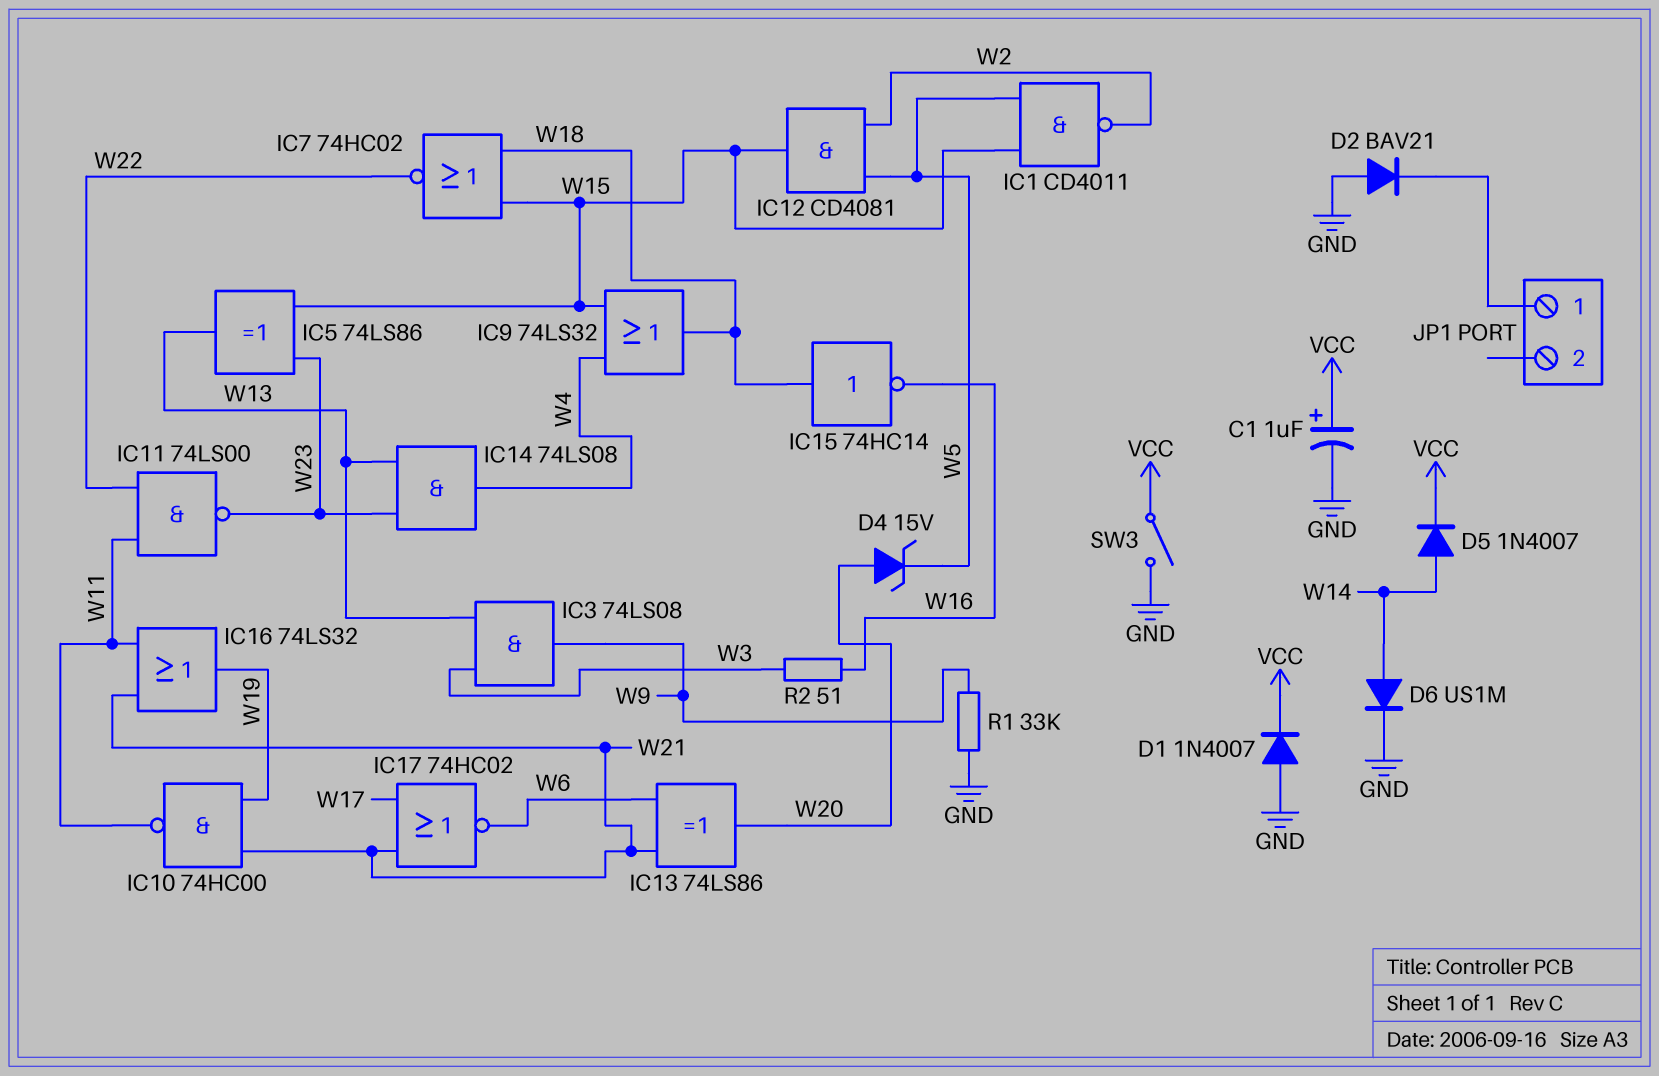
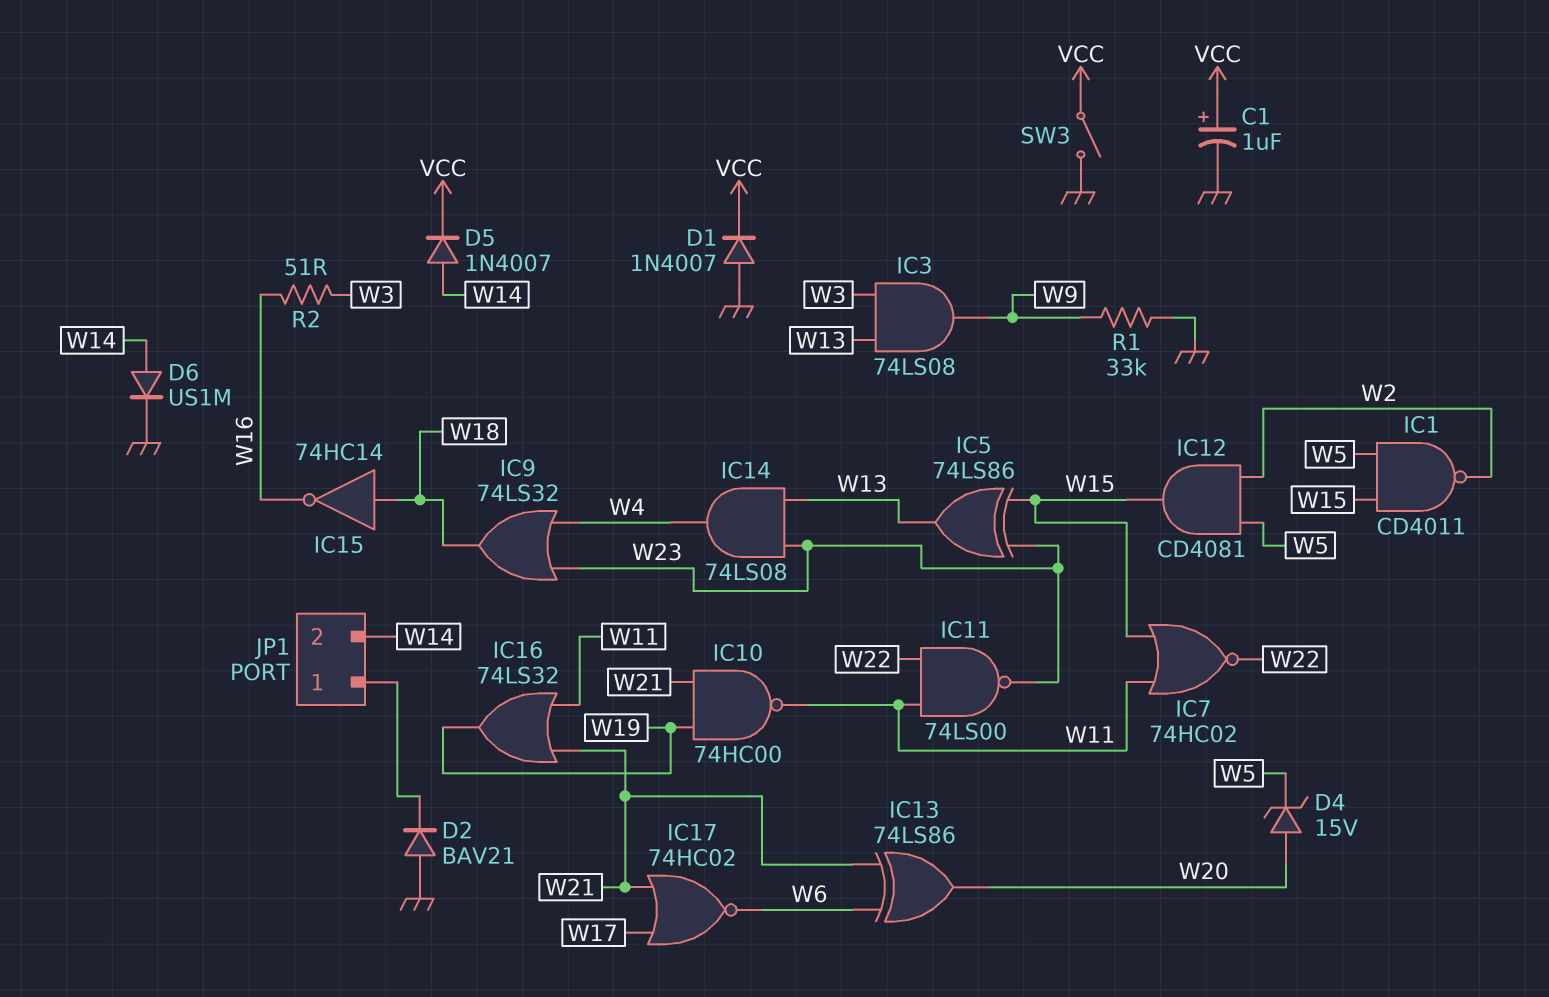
IC7: NOR 74HC02 (in W15, in W18, out W22) -> NOR 74HC02 (in W11, in W15, out W22)
IC9: OR 74LS32 (in W4, in W15, out W18) -> OR 74LS32 (in W4, in W23, out W18)
JP1 pin 2: none -> W14

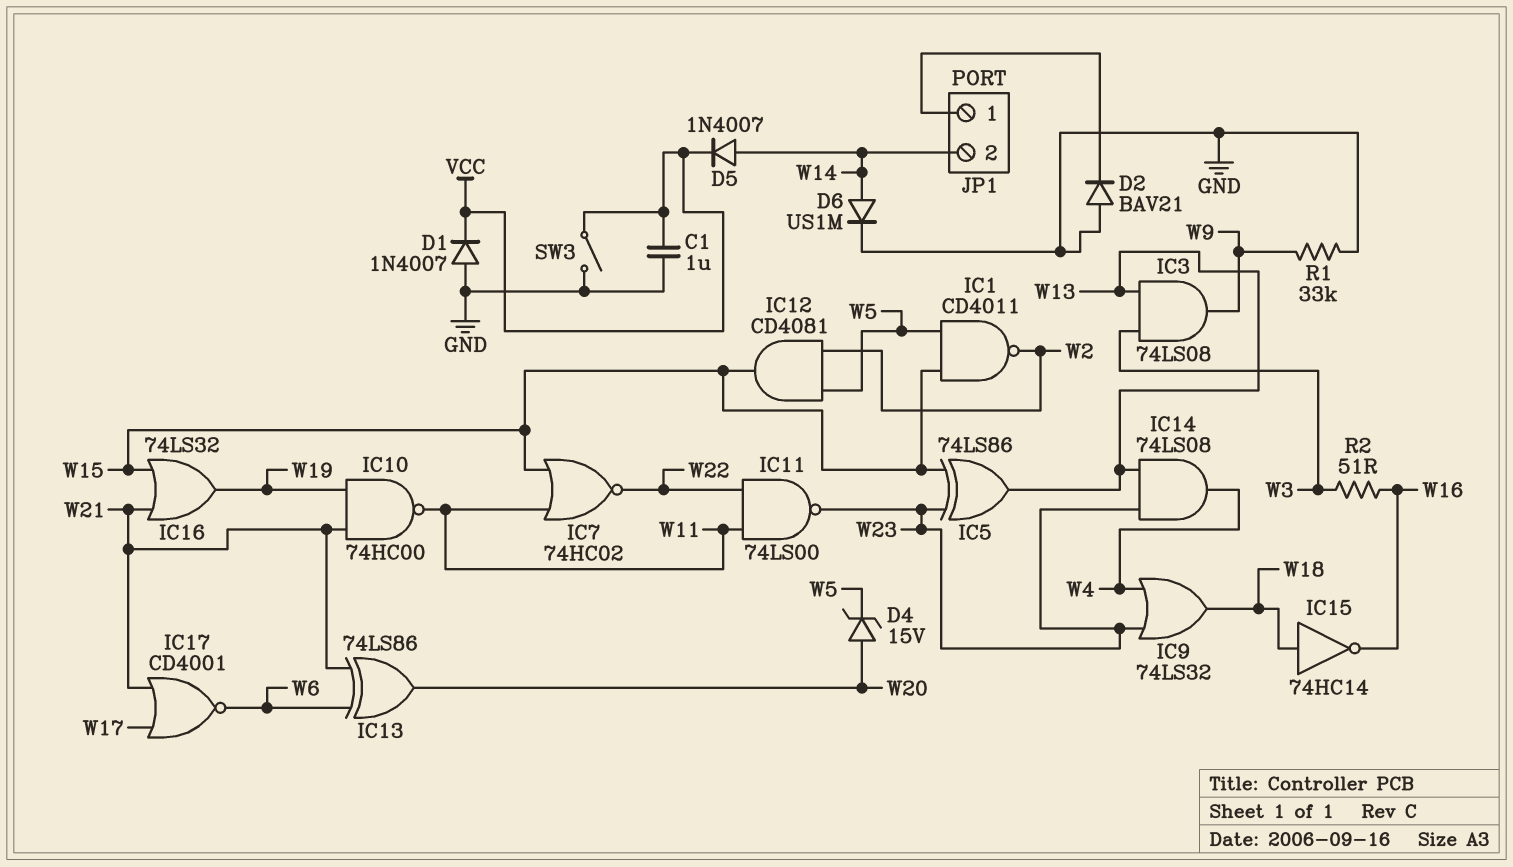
C1: 1uF (plus VCC, minus GND) -> 1uF (GND, VCC)
IC16: OR 74LS32 (in W11, in W21, out W19) -> OR 74LS32 (in W15, in W21, out W19)
IC17: NOR 74HC02 (in W17, in W21, out W6) -> NOR CD4001 (in W17, in W21, out W6)

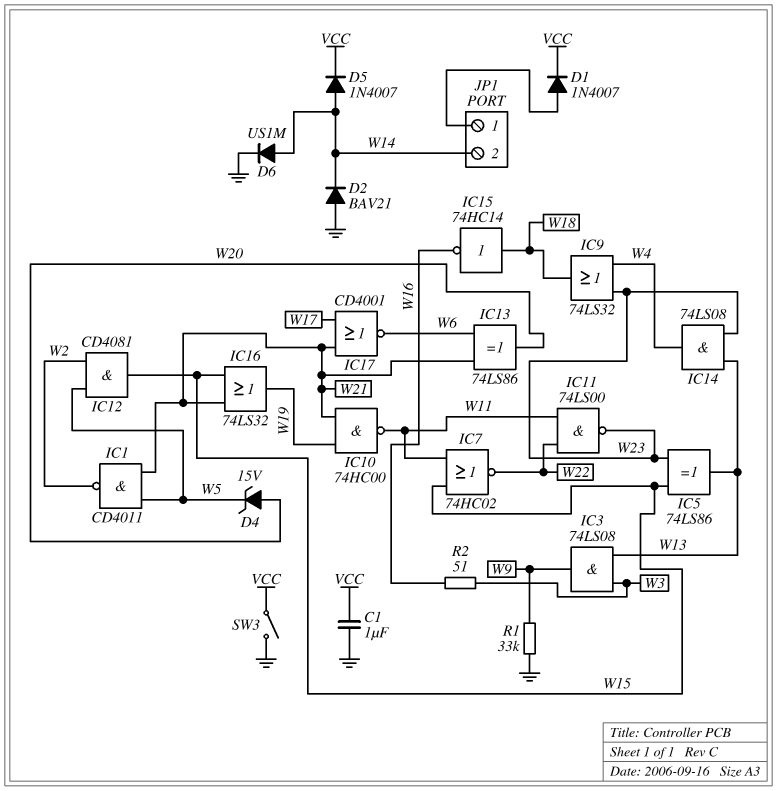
D1: diode 1N4007 (A GND, K VCC) -> diode 1N4007 (A JP1/1, K VCC)
D2: diode BAV21 (A GND, K JP1/1) -> diode BAV21 (A GND, K W14)
IC1: NAND CD4011 (in W5, in W15, out W2) -> NAND CD4011 (in W5, in W21, out W2)

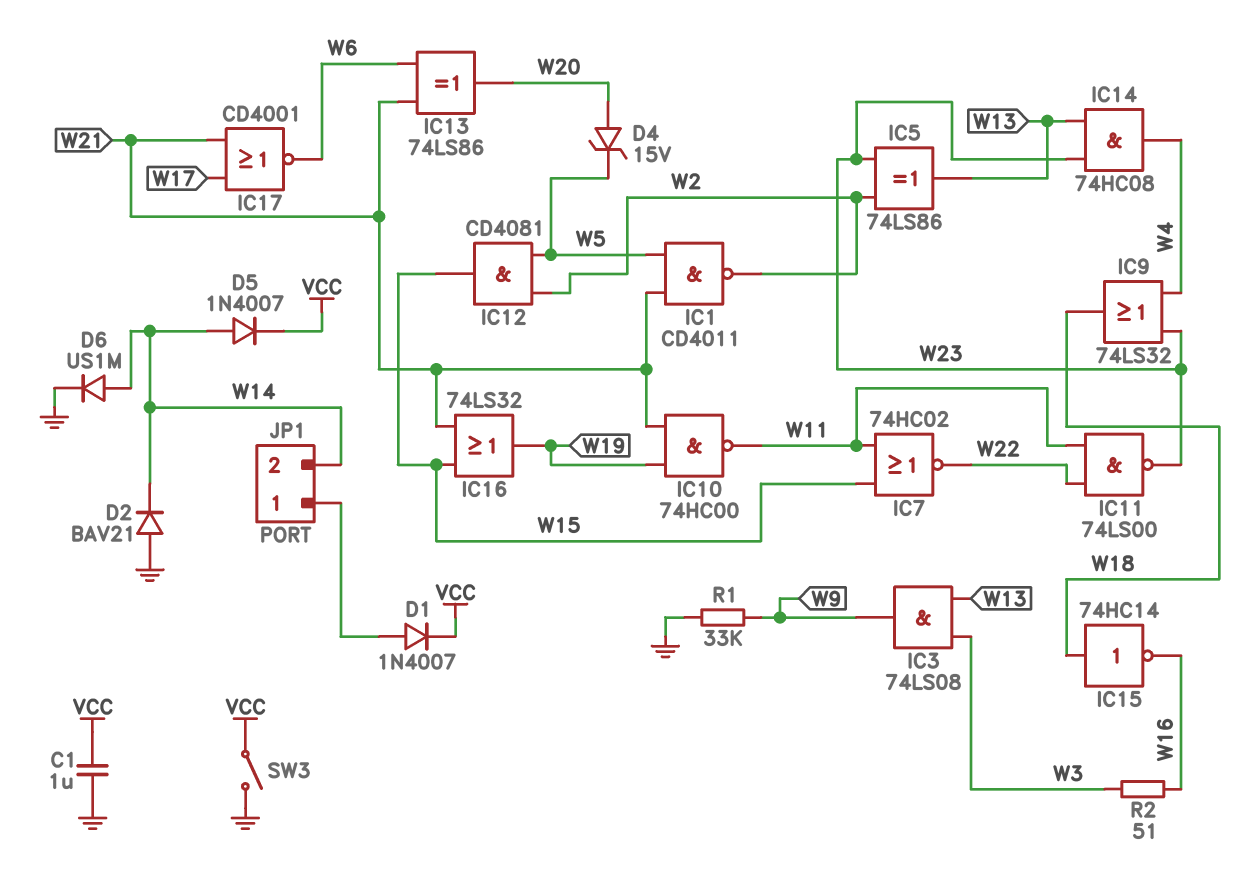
IC5: XOR 74LS86 (in W15, in W23, out W13) -> XOR 74LS86 (in W2, in W23, out W13)
IC14: AND 74LS08 (in W13, in W23, out W4) -> AND 74HC08 (in W13, in W23, out W4)

